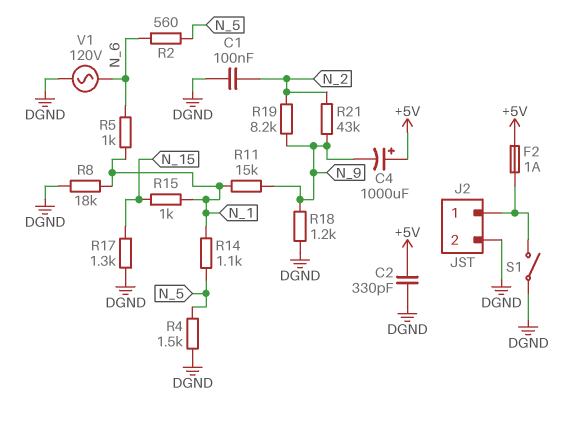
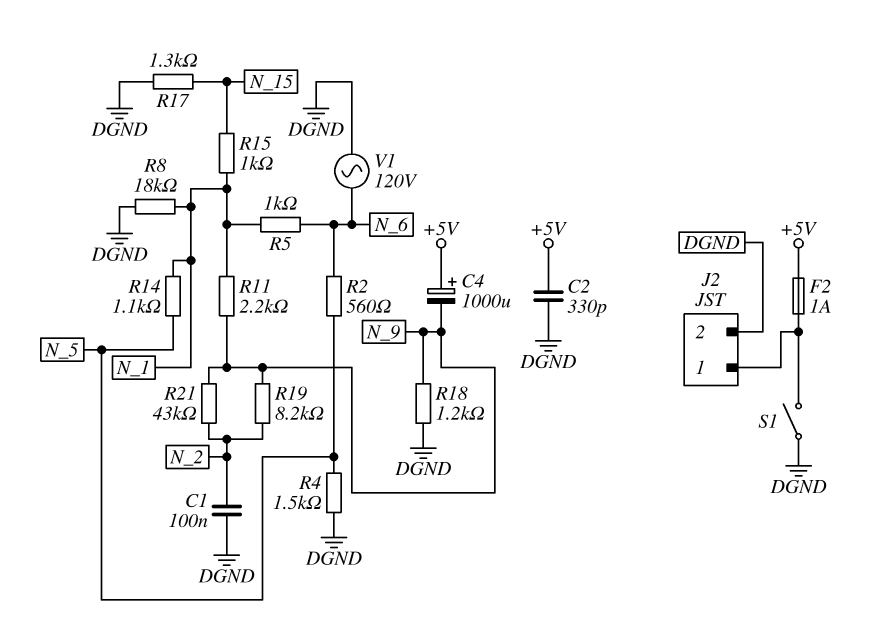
R11: 15k (N_1, N_9) -> 2.2k (N_1, N_9)

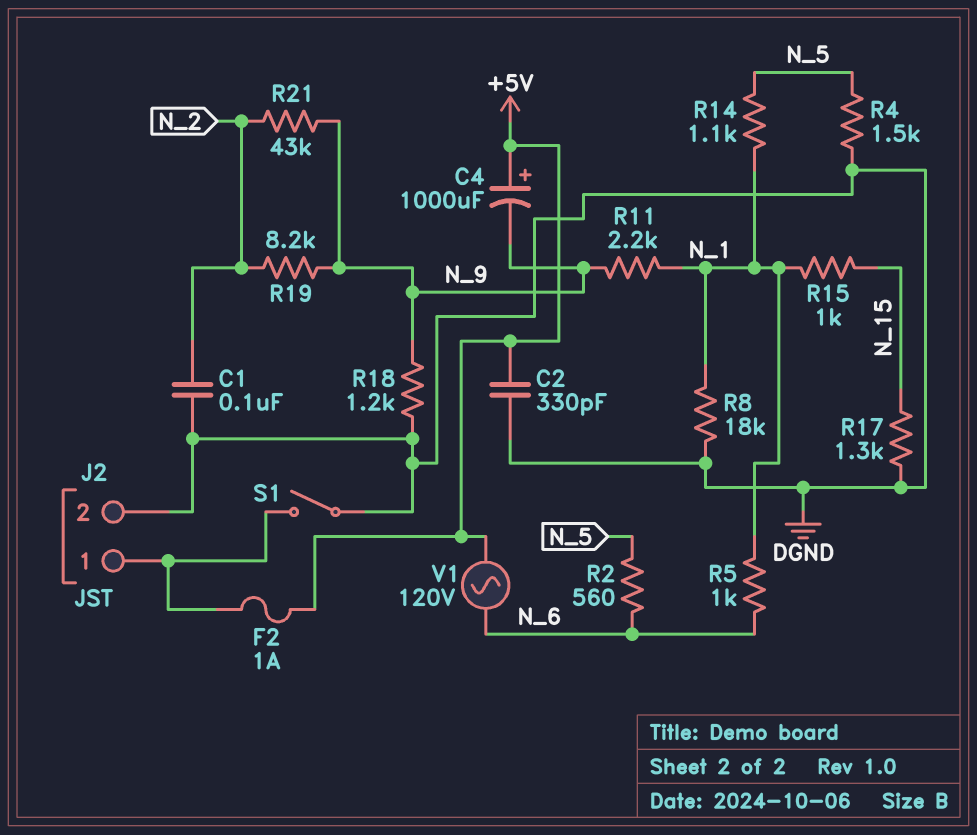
V1: AC 120V (DGND, N_6) -> AC 120V (+5V, N_6)

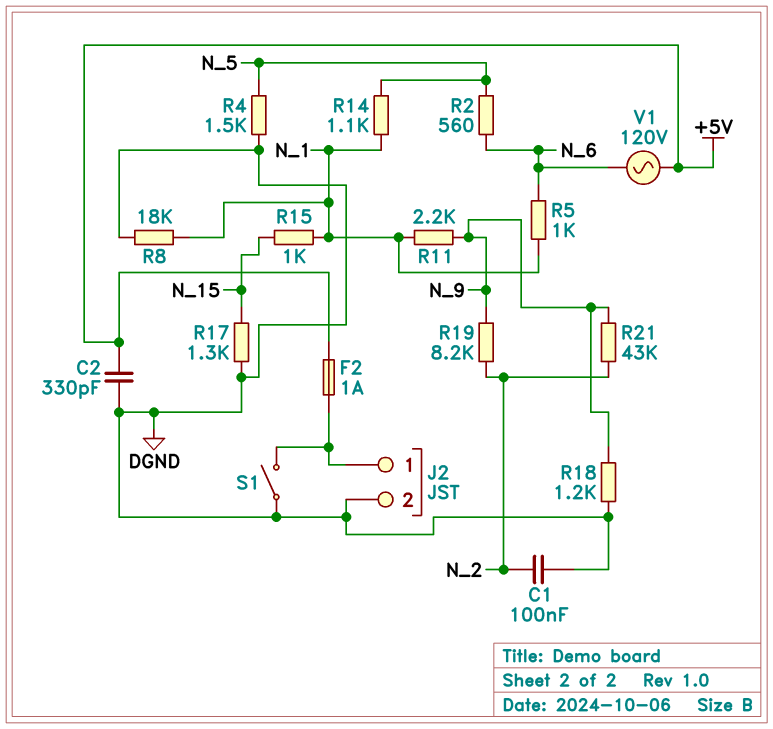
C4: 1000uF (plus +5V, minus N_9) -> none

